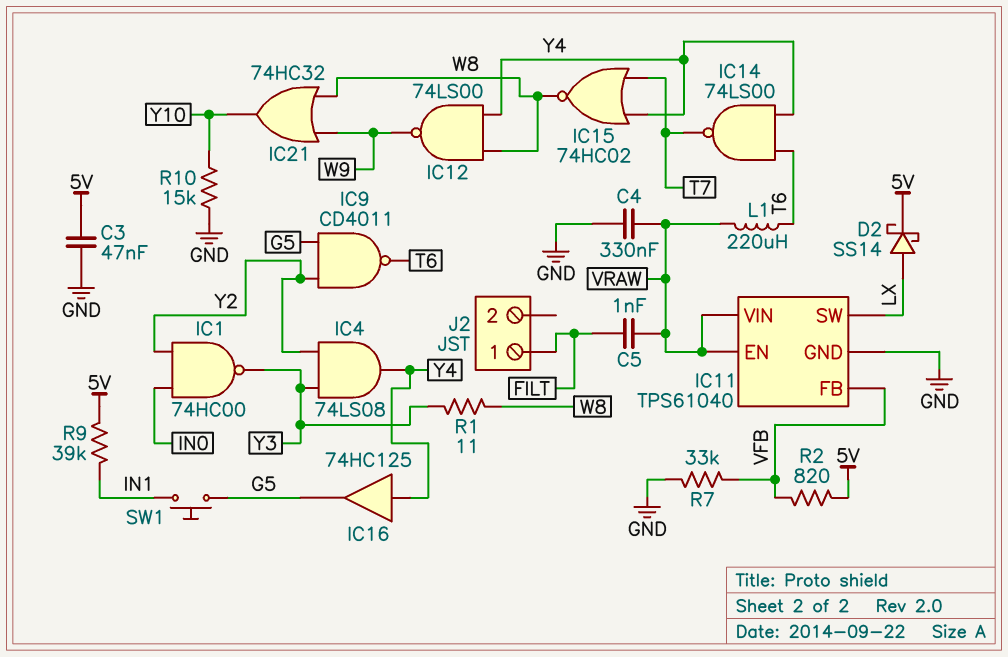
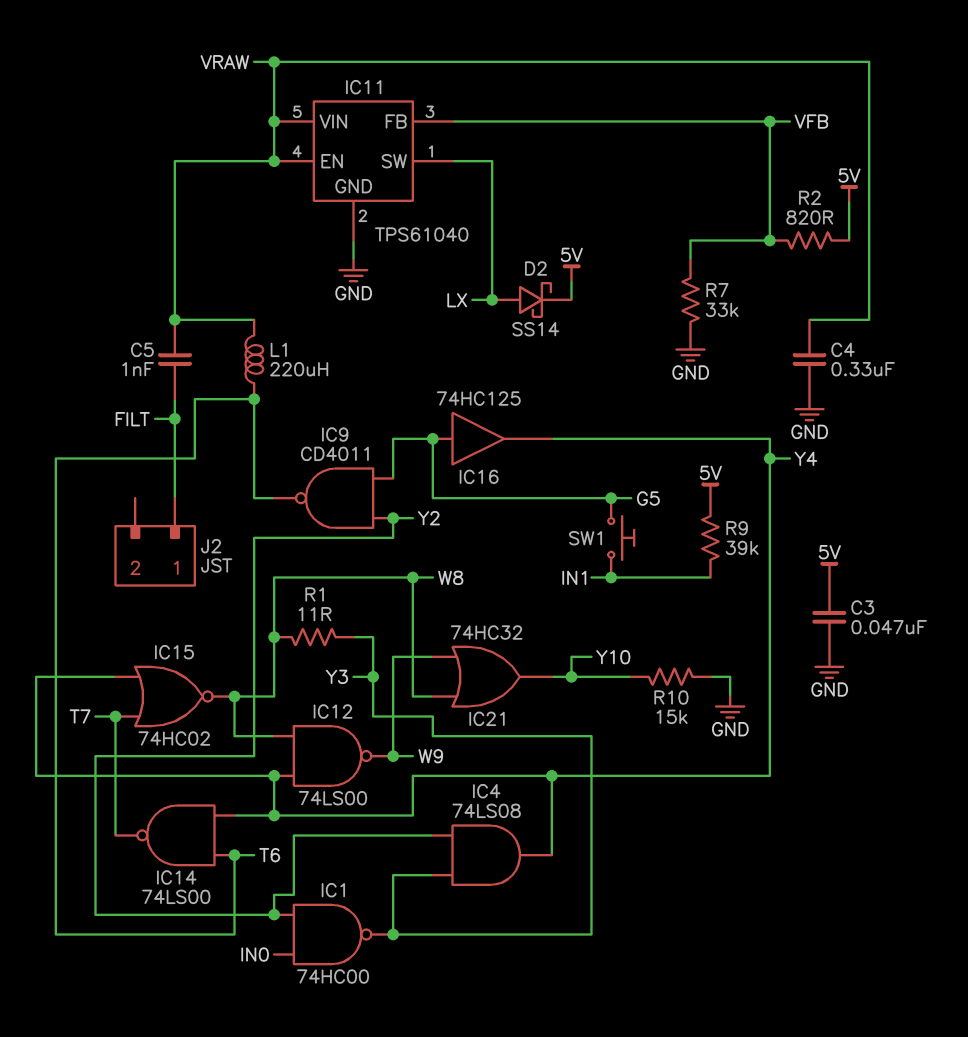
IC16: buffer 74HC125 (in Y4, out G5) -> buffer 74HC125 (in G5, out Y4)

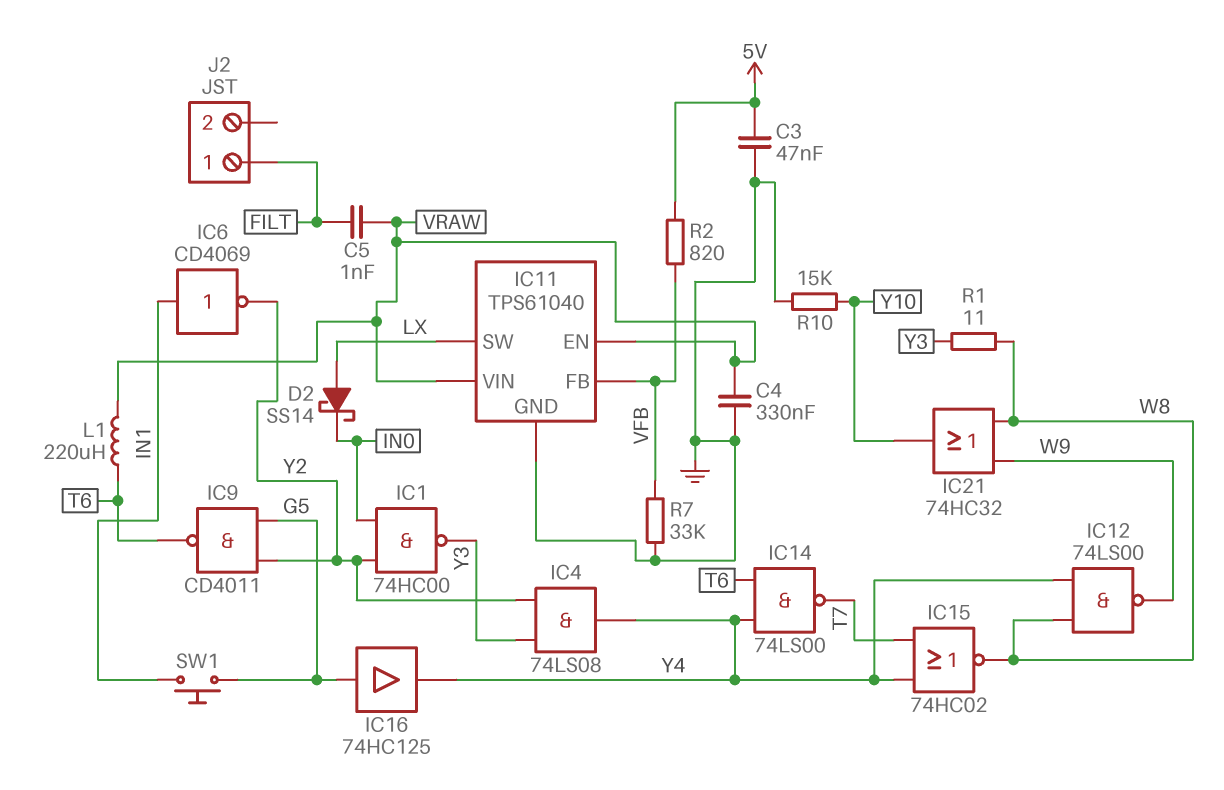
D2: schottky SS14 (A LX, K 5V) -> schottky SS14 (A LX, K IN0)
IC6: none -> NOT CD4069 (in IN1, out Y2)
R9: 39k (5V, IN1) -> none

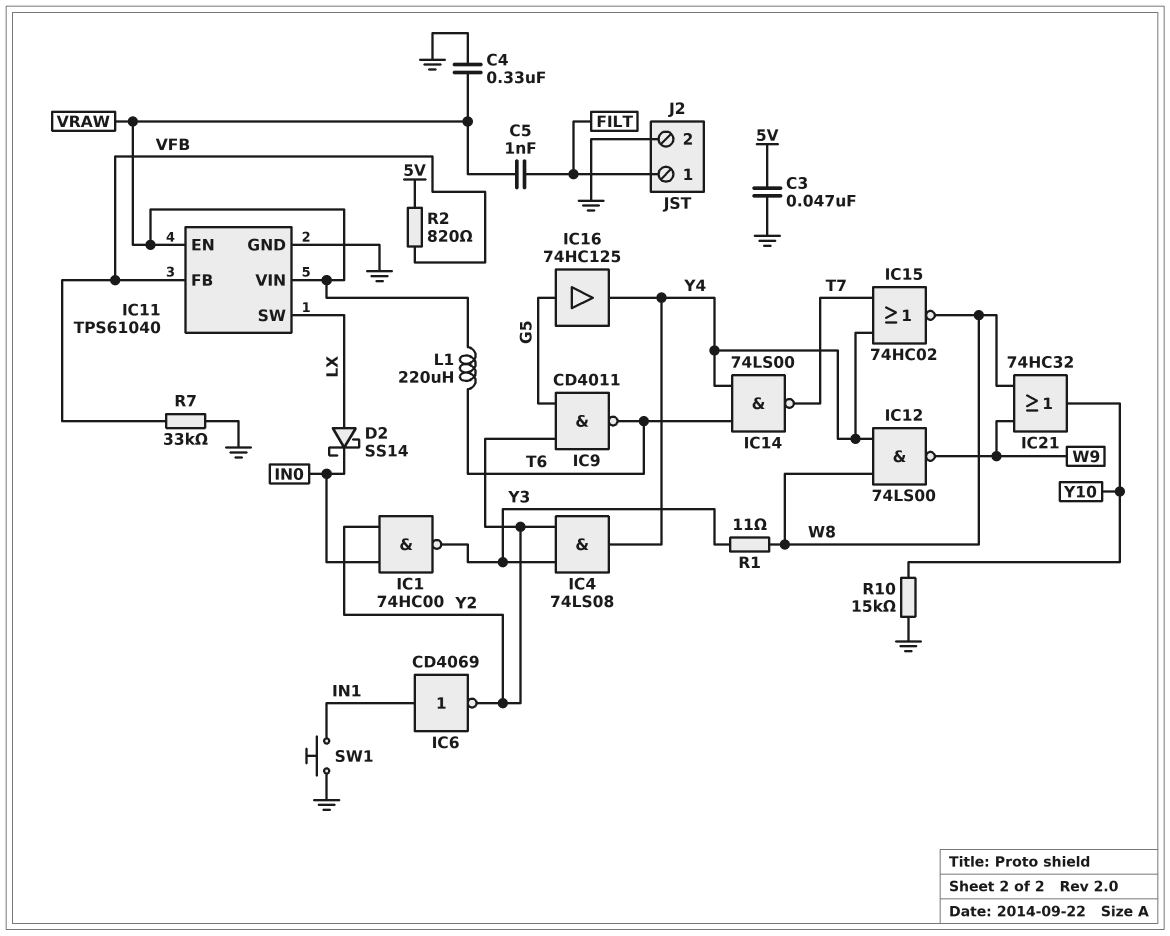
J2 pin 2: none -> GND
SW1: button (G5, IN1) -> button (GND, IN1)

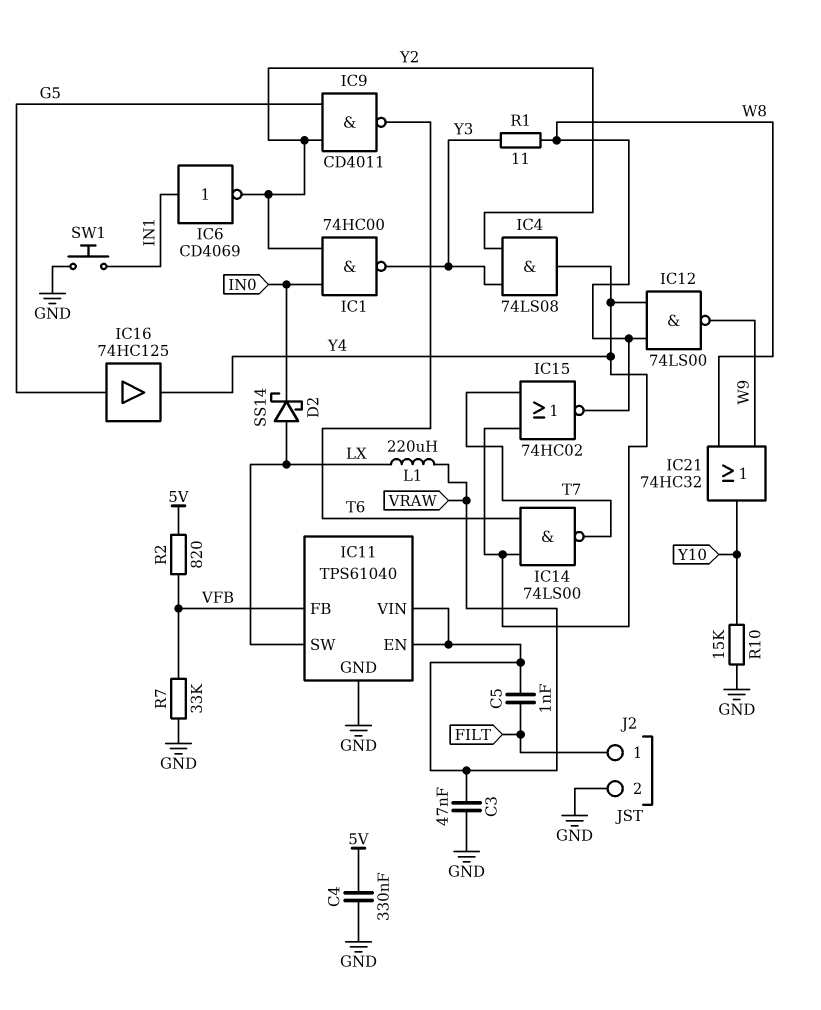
C3: 47nF (5V, GND) -> 47nF (GND, VRAW)
C4: 330nF (GND, VRAW) -> 330nF (5V, GND)
L1: 220uH (T6, VRAW) -> 220uH (LX, VRAW)

